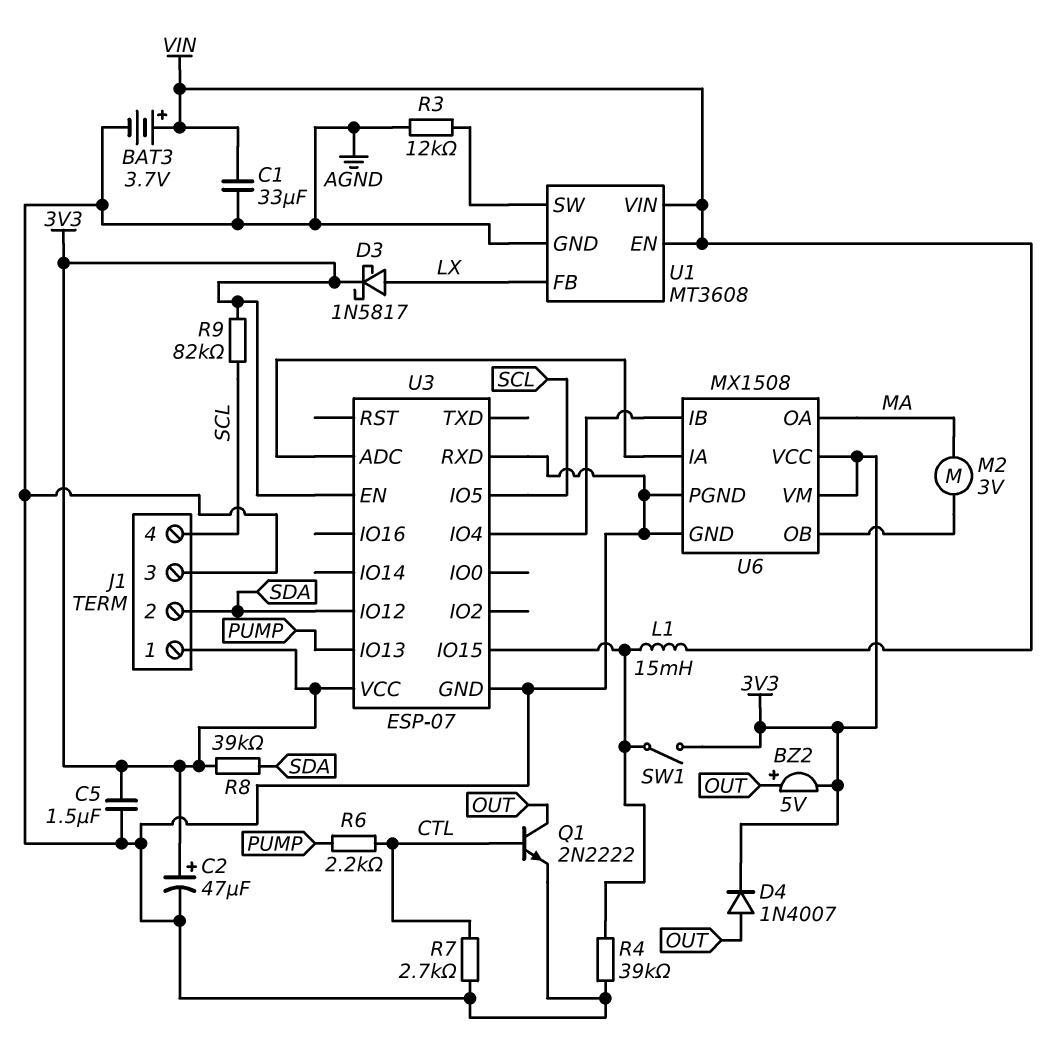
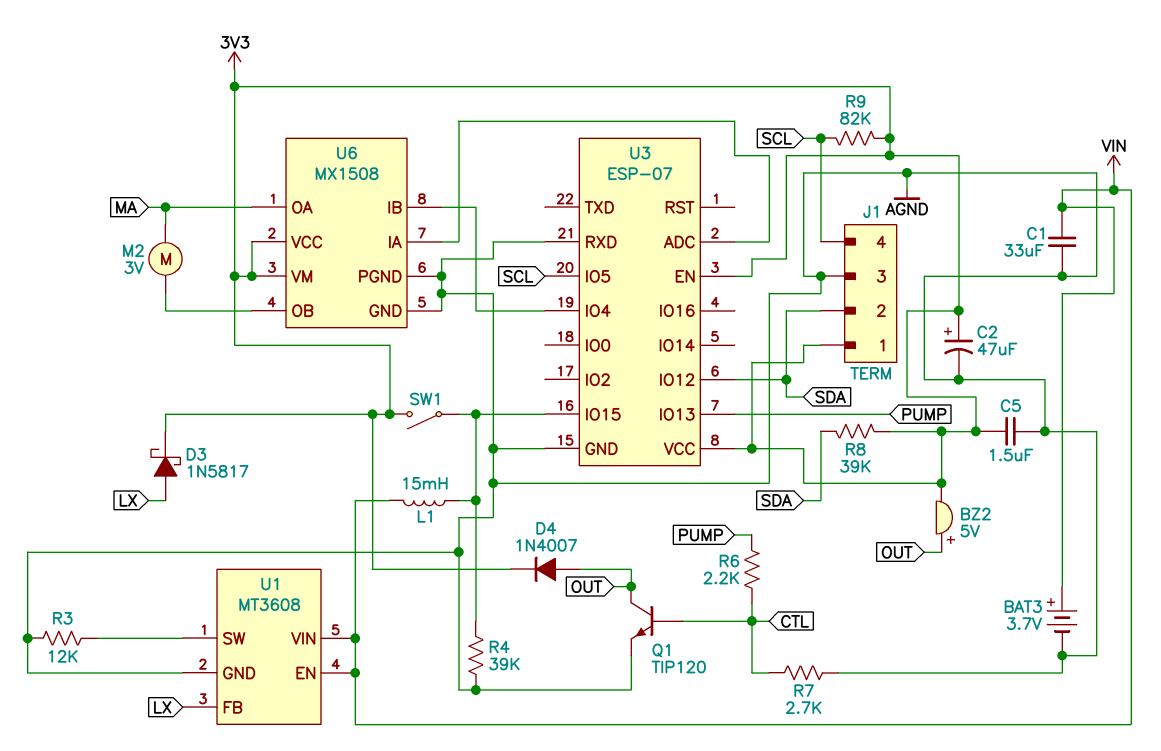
Q1: NPN 2N2222 (B CTL, C OUT, E AGND) -> NPN TIP120 (B CTL, C OUT, E AGND)

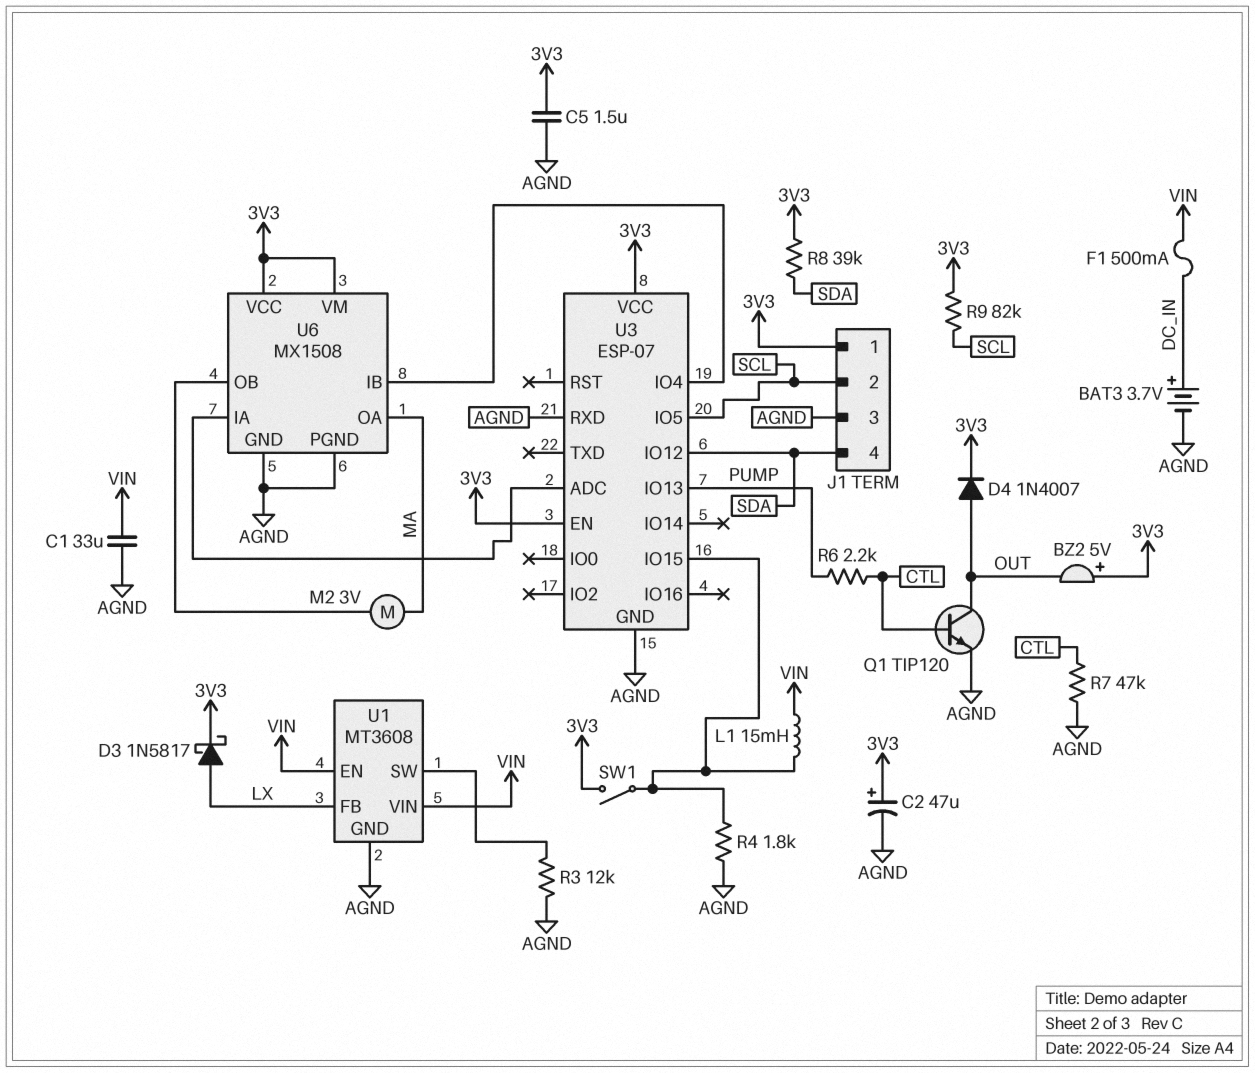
BAT3: 3.7V (plus VIN, minus AGND) -> 3.7V (plus DC_IN, minus AGND)
BZ2: buzzer 5V (plus OUT, minus 3V3) -> buzzer 5V (plus 3V3, minus OUT)
F1: none -> 500mA (DC_IN, VIN)
J1 pin 2: SDA -> SCL
J1 pin 4: SCL -> SDA
R4: 39k (AGND, U3/IO15) -> 1.8k (AGND, U3/IO15)
R7: 2.7k (AGND, CTL) -> 47k (AGND, CTL)

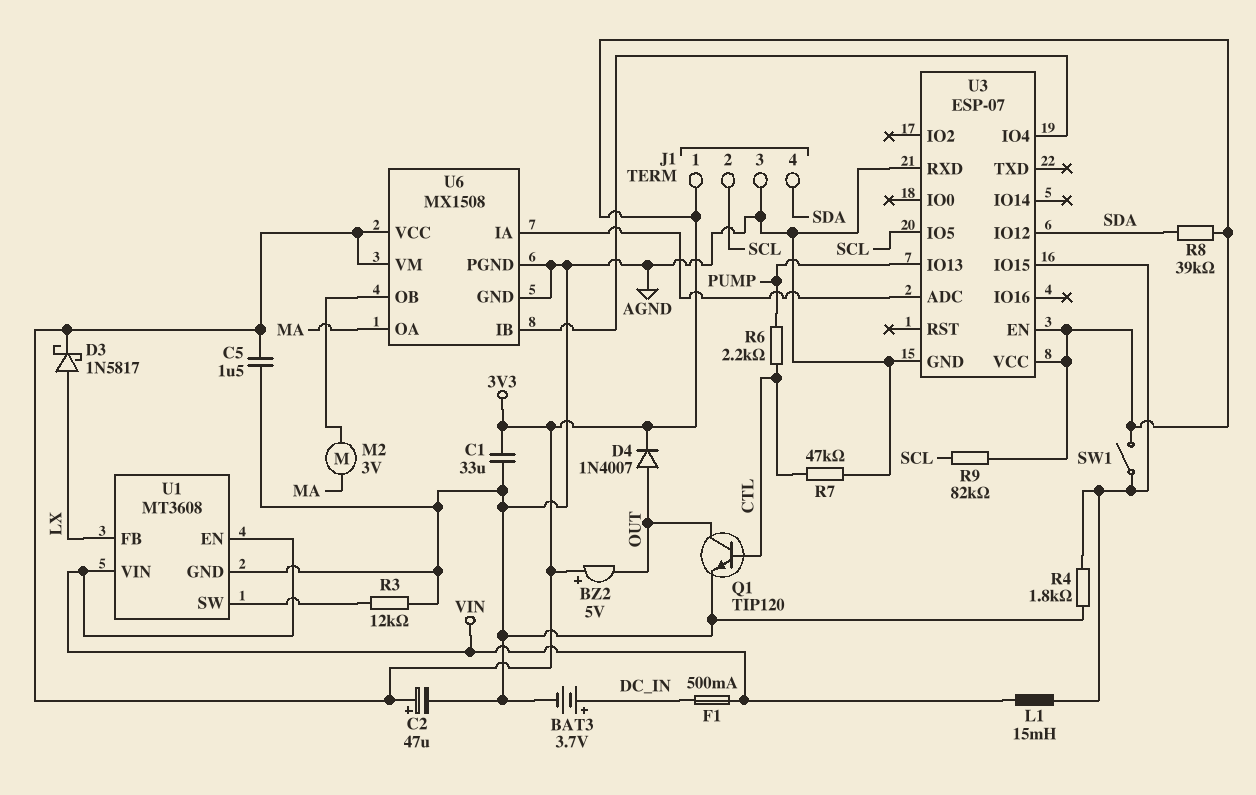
C1: 33uF (AGND, VIN) -> 33uF (3V3, AGND)

